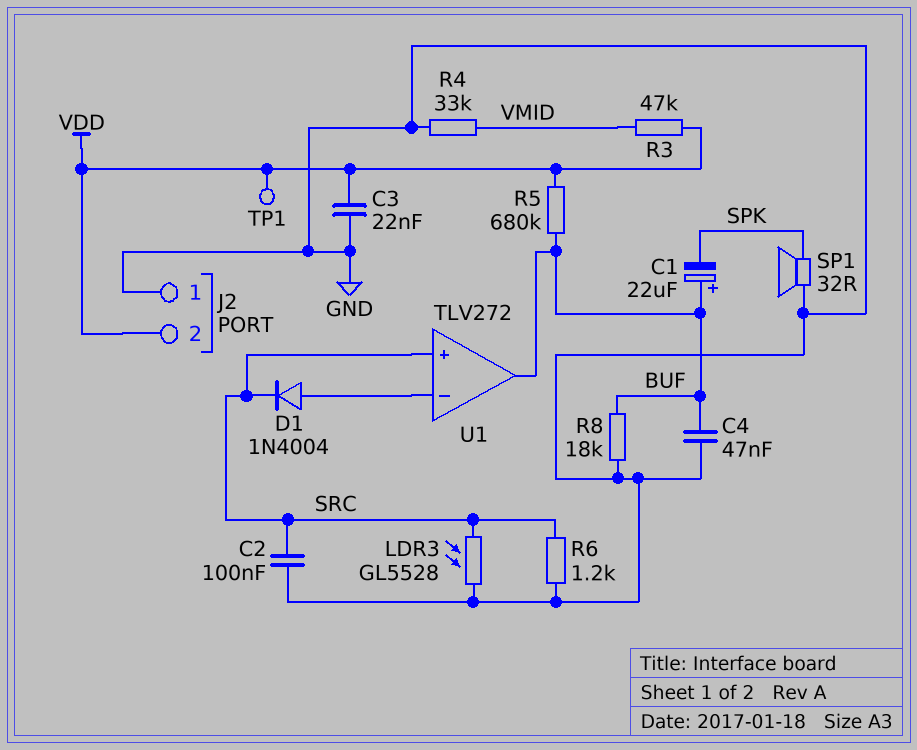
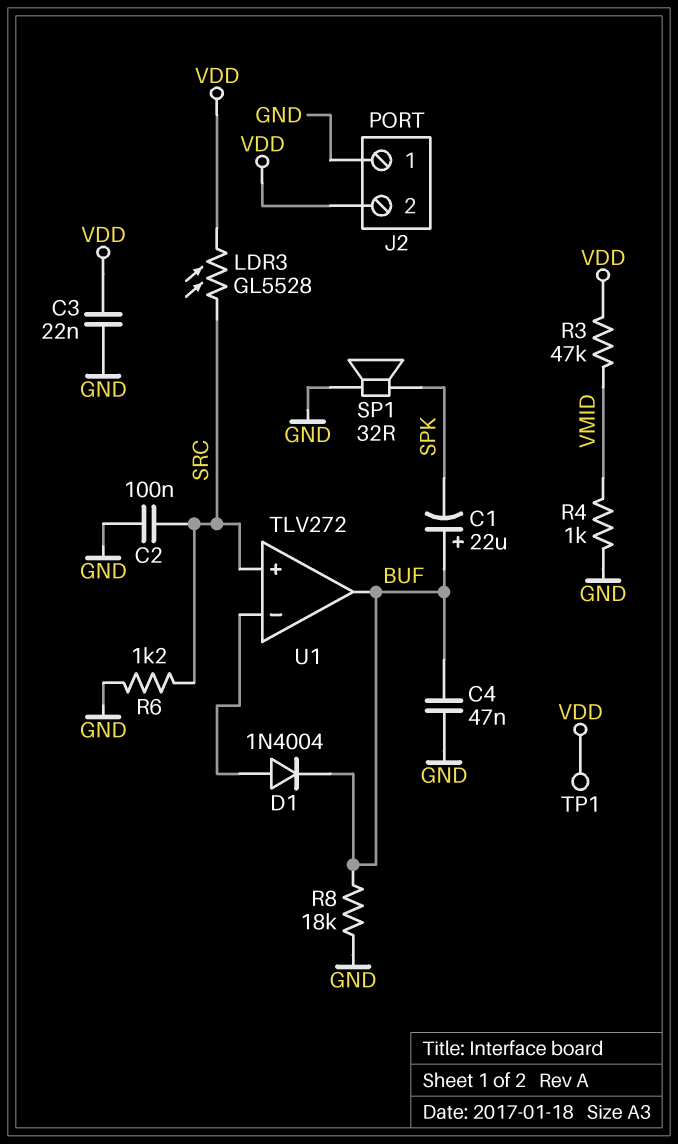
D1: diode 1N4004 (A U1/in-, K SRC) -> diode 1N4004 (A U1/in-, K BUF)
LDR3: GL5528 (GND, SRC) -> GL5528 (SRC, VDD)
R4: 33k (GND, VMID) -> 1k (GND, VMID)
R5: 680k (BUF, VDD) -> none

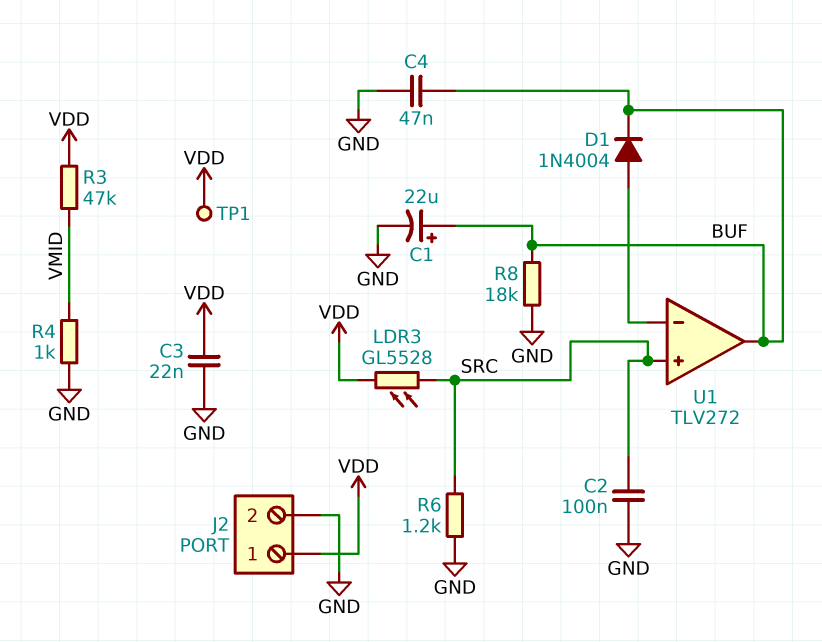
C1: 22uF (plus BUF, minus SPK) -> 22uF (plus BUF, minus GND)
J2 pin 1: GND -> VDD
J2 pin 2: VDD -> GND
SP1: speaker 32R (GND, SPK) -> none

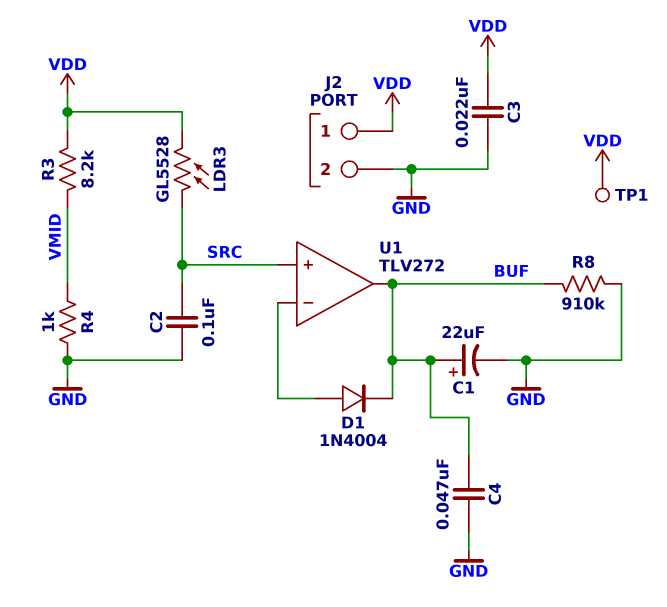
R3: 47k (VDD, VMID) -> 8.2k (VDD, VMID)
R6: 1.2k (GND, SRC) -> none
R8: 18k (BUF, GND) -> 910k (BUF, GND)

